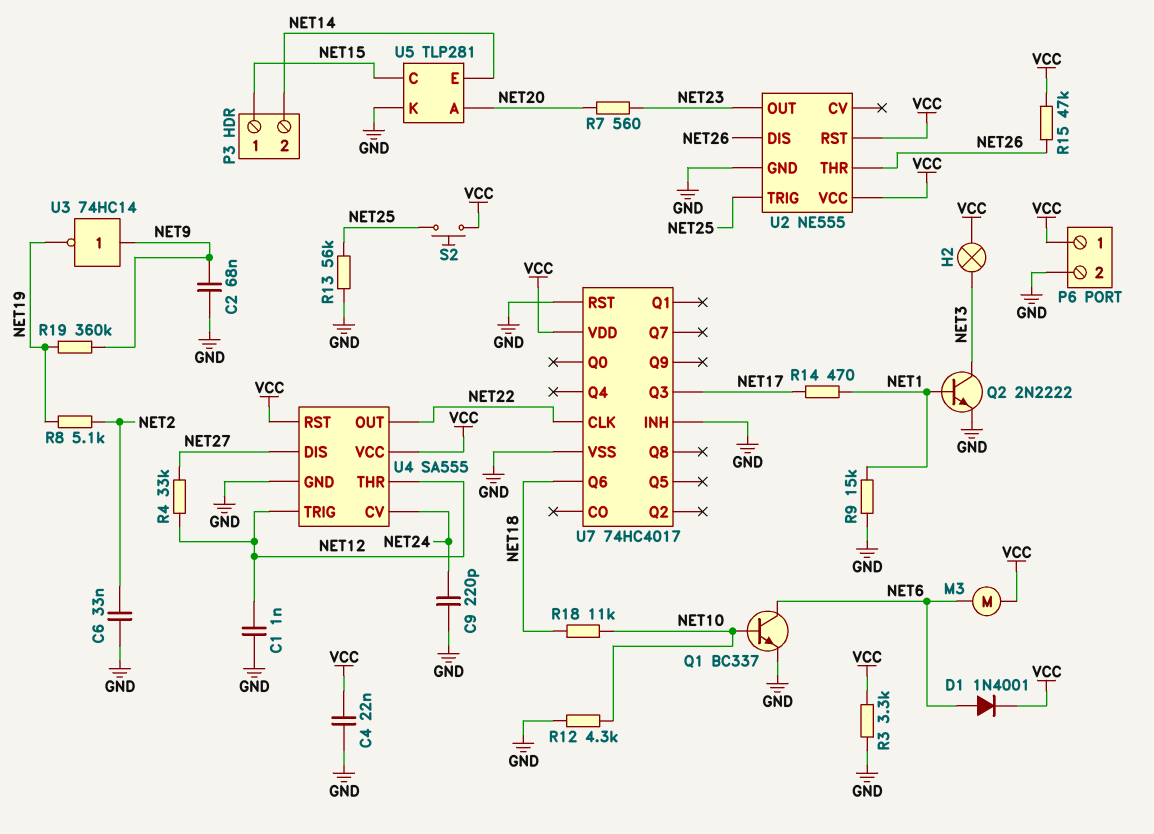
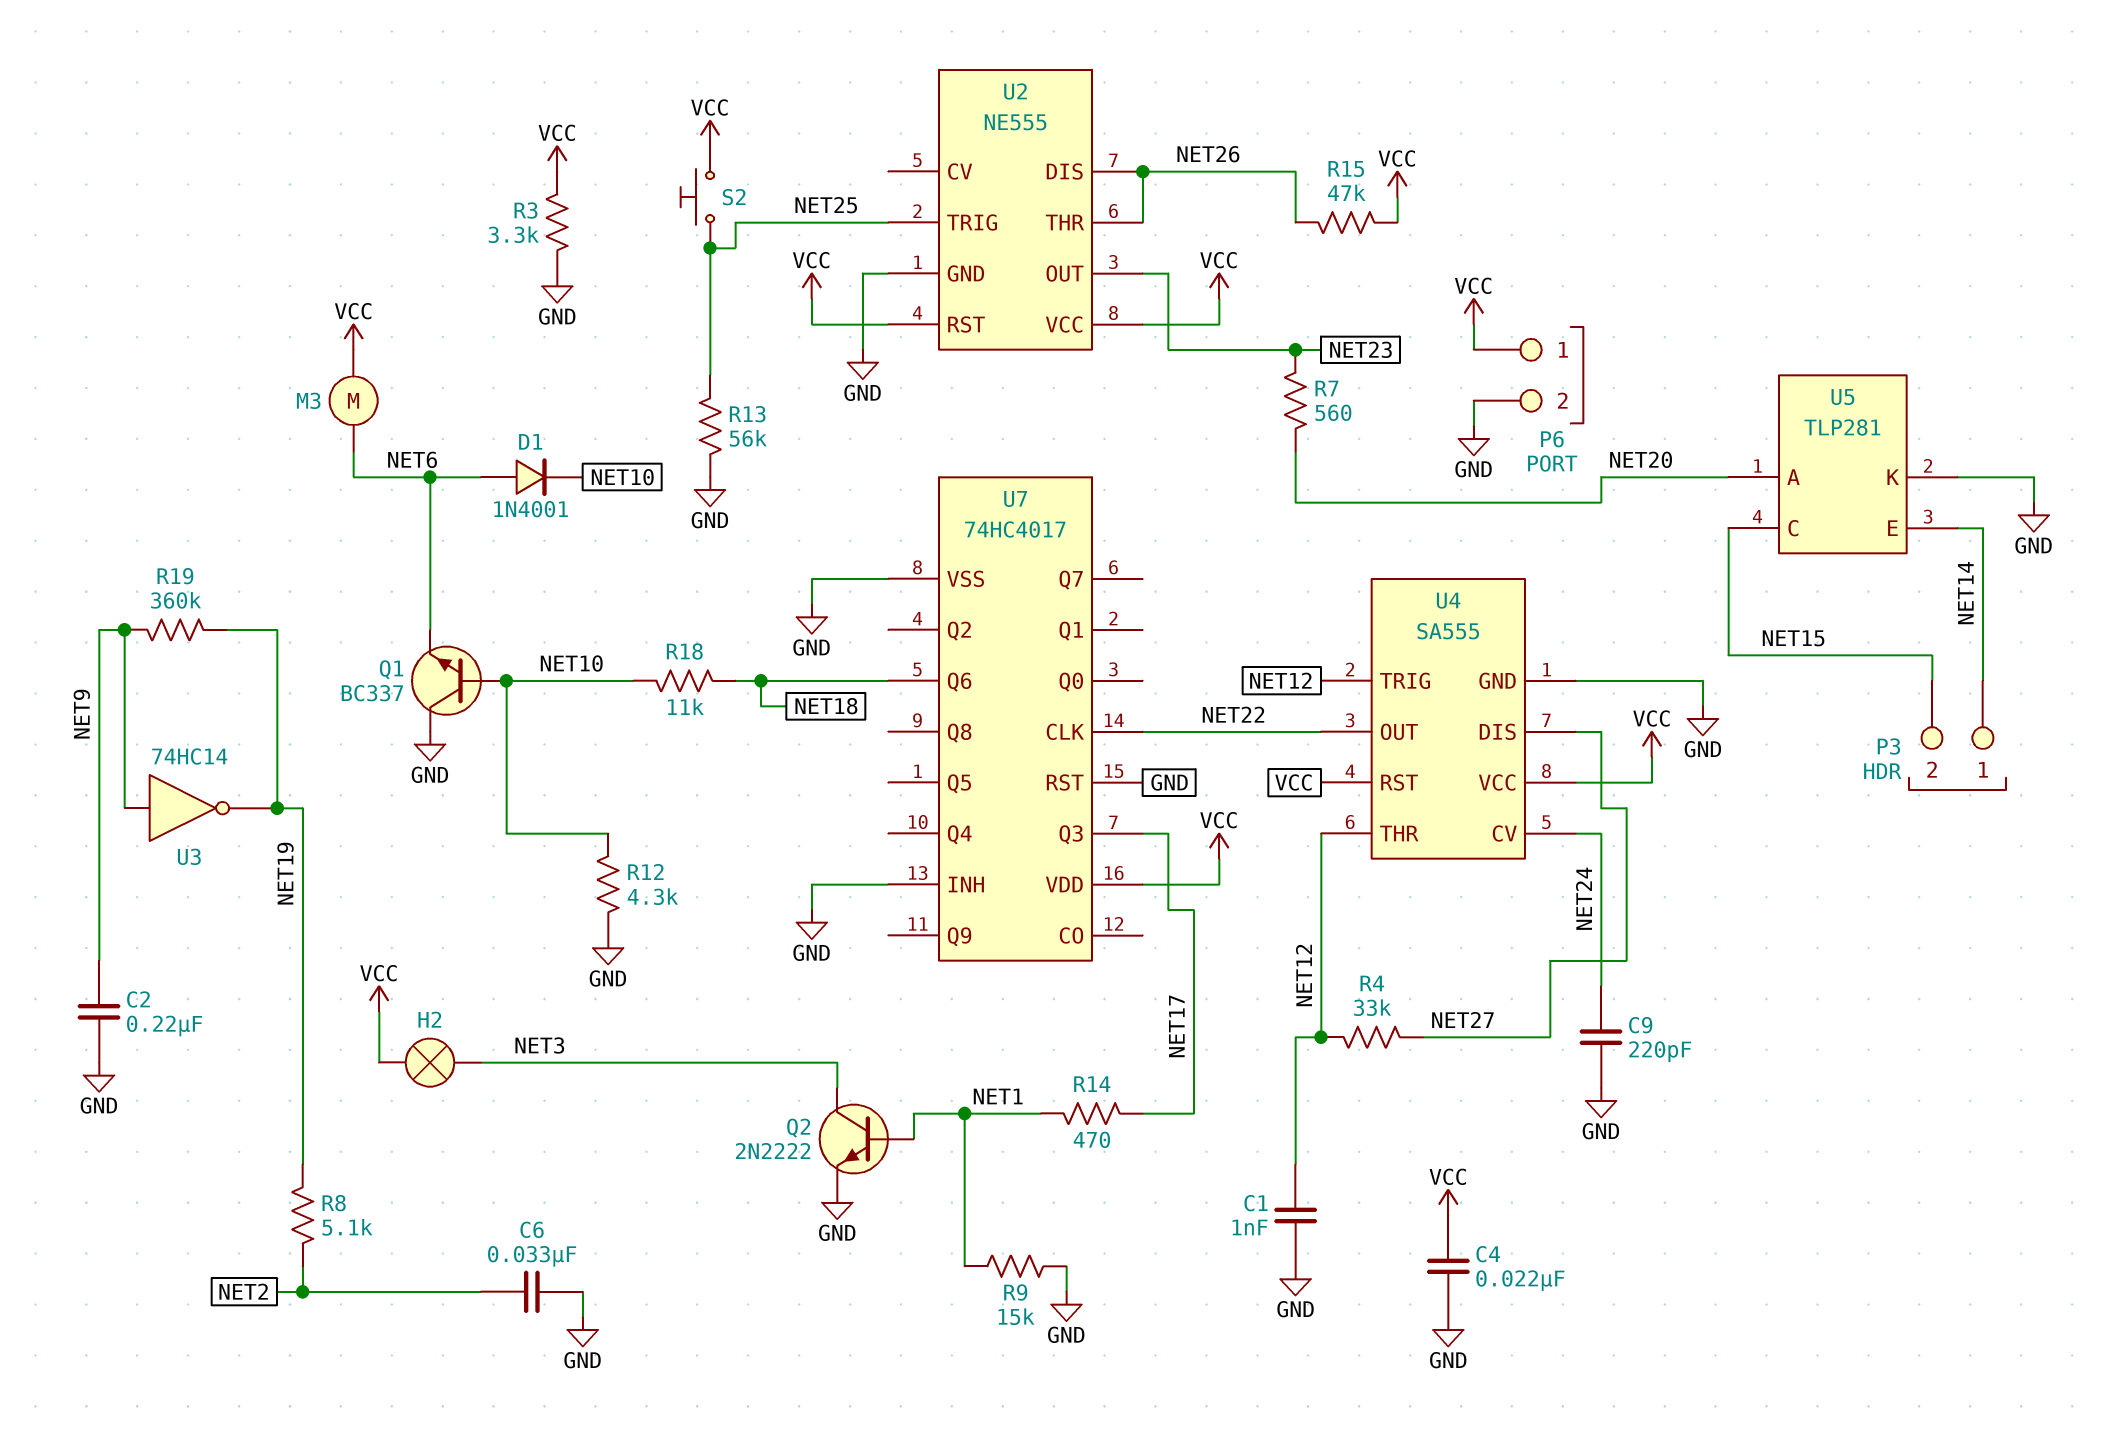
C2: 68nF (GND, NET9) -> 220nF (GND, NET9)
D1: diode 1N4001 (A NET6, K VCC) -> diode 1N4001 (A NET6, K NET10)
P3 pin 1: NET15 -> NET14
P3 pin 2: NET14 -> NET15
Q1: NPN BC337 (B NET10, C NET6, E GND) -> NPN BC337 (B NET10, C GND, E NET6)

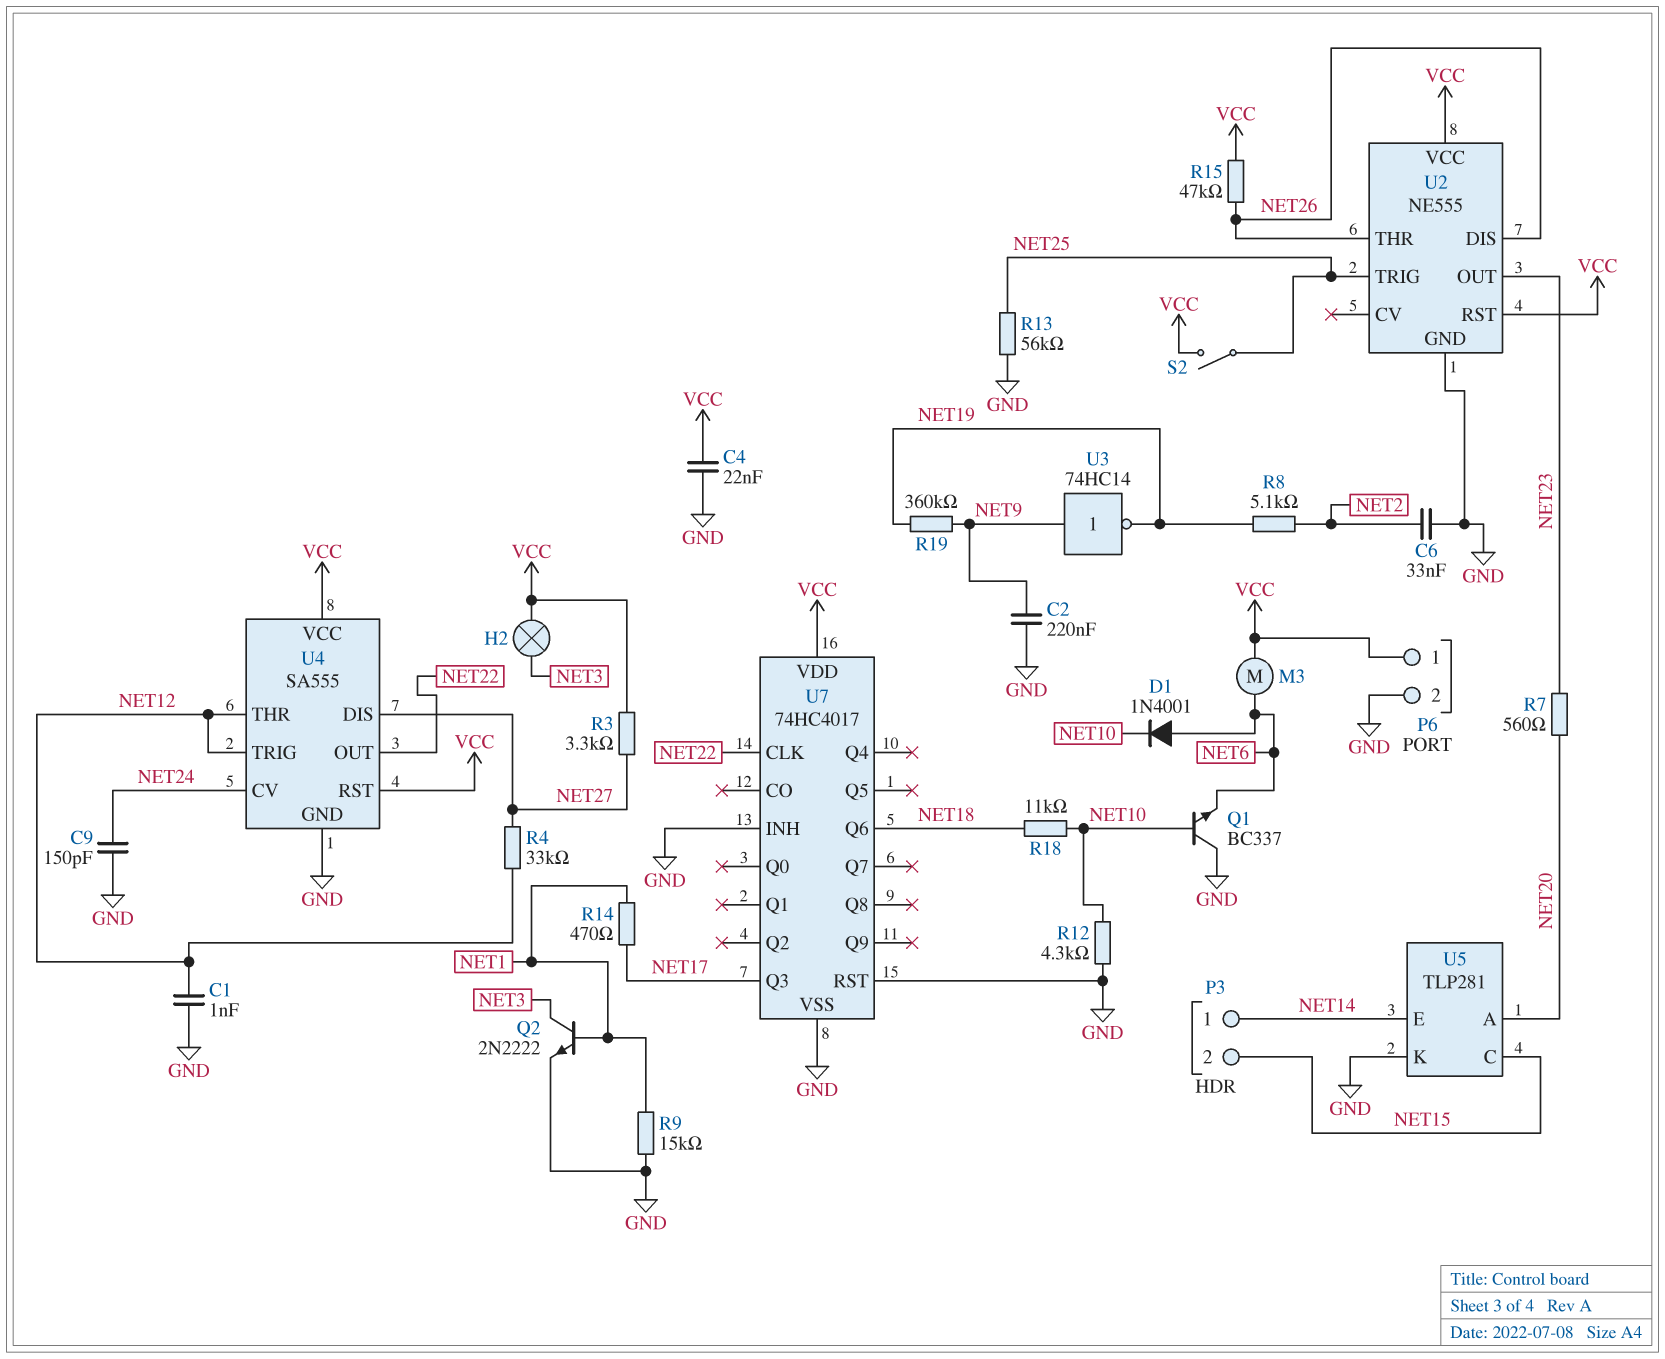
C9: 220pF (GND, NET24) -> 150pF (GND, NET24)
R3: 3.3k (GND, VCC) -> 3.3k (NET27, VCC)
S2: button (NET25, VCC) -> switch (NET25, VCC)

